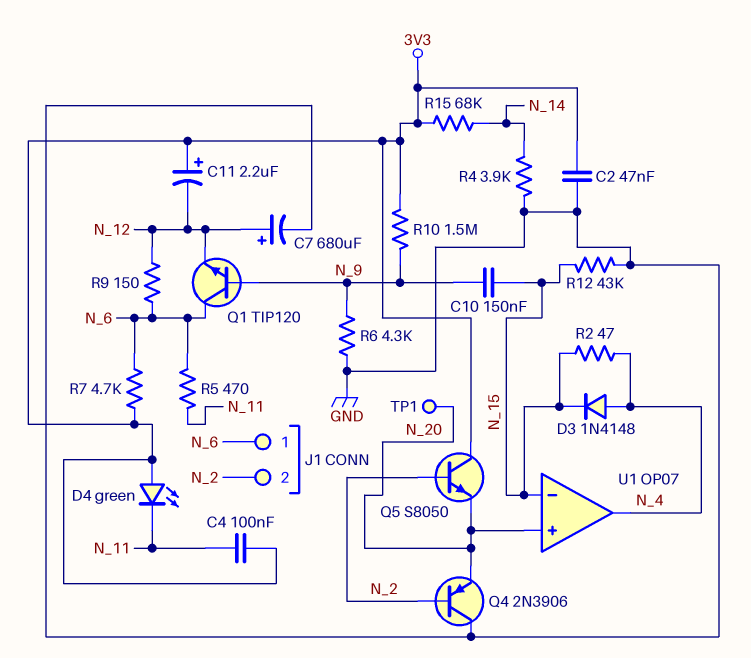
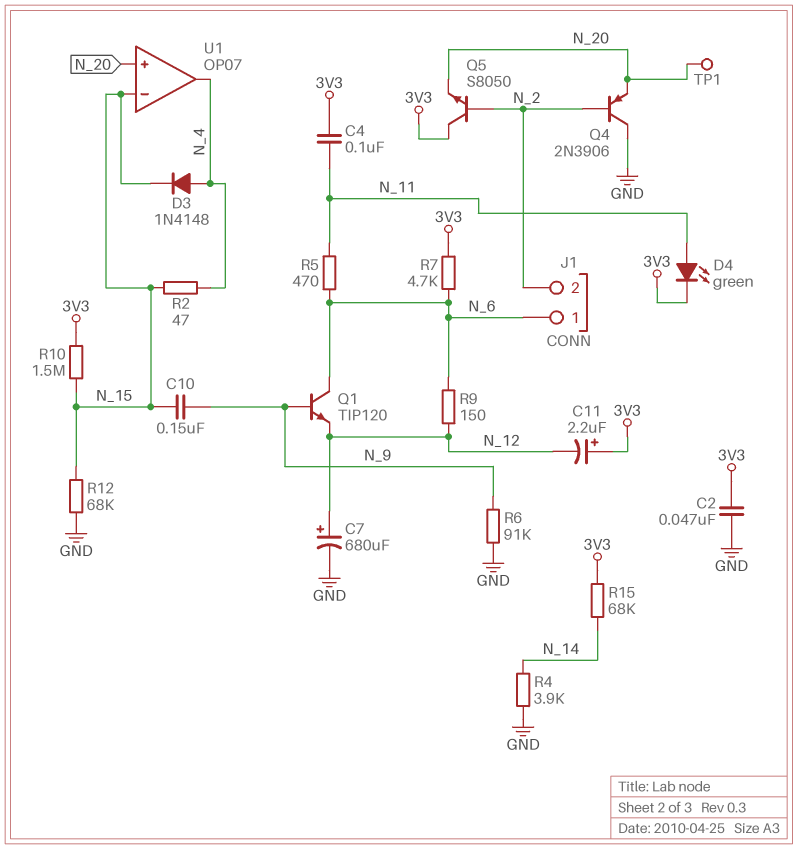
D4: LED green (A 3V3, K N_11) -> LED green (A N_11, K 3V3)
R6: 4.3k (GND, N_9) -> 91k (GND, N_9)
R10: 1.5M (3V3, N_9) -> 1.5M (3V3, N_15)
R12: 43k (GND, N_15) -> 68k (GND, N_15)

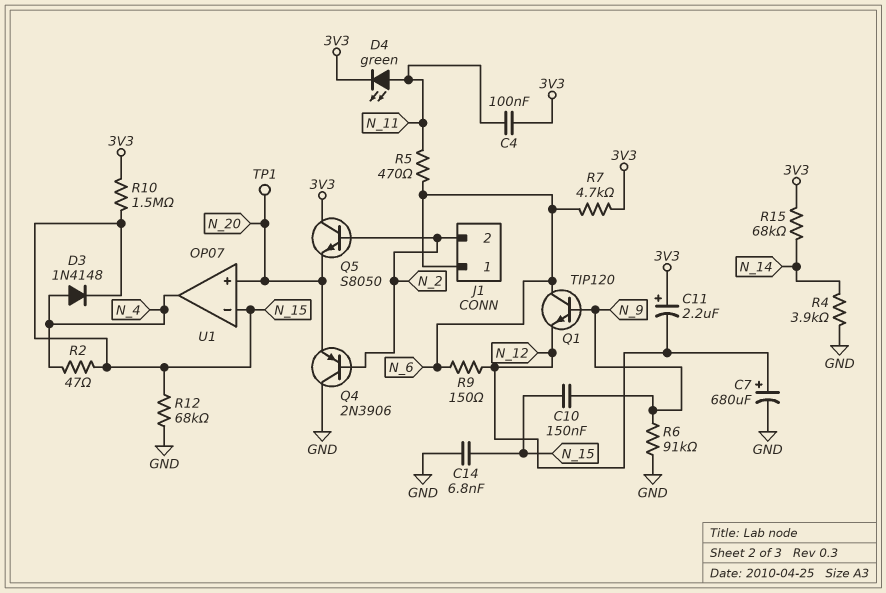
C2: 47nF (3V3, GND) -> none
C14: none -> 6.8nF (GND, N_15)

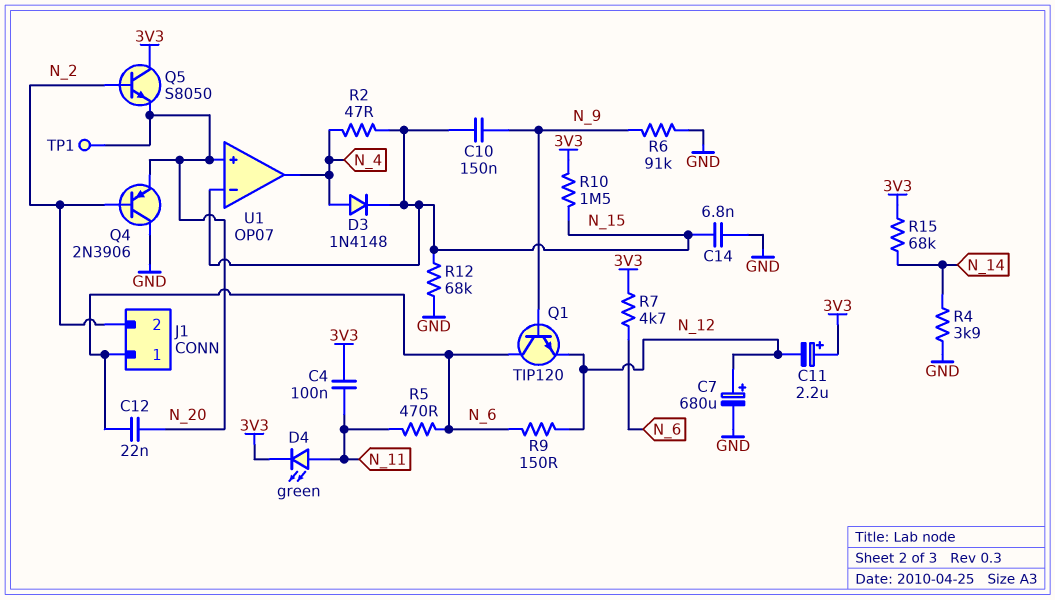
C12: none -> 22nF (N_6, N_20)

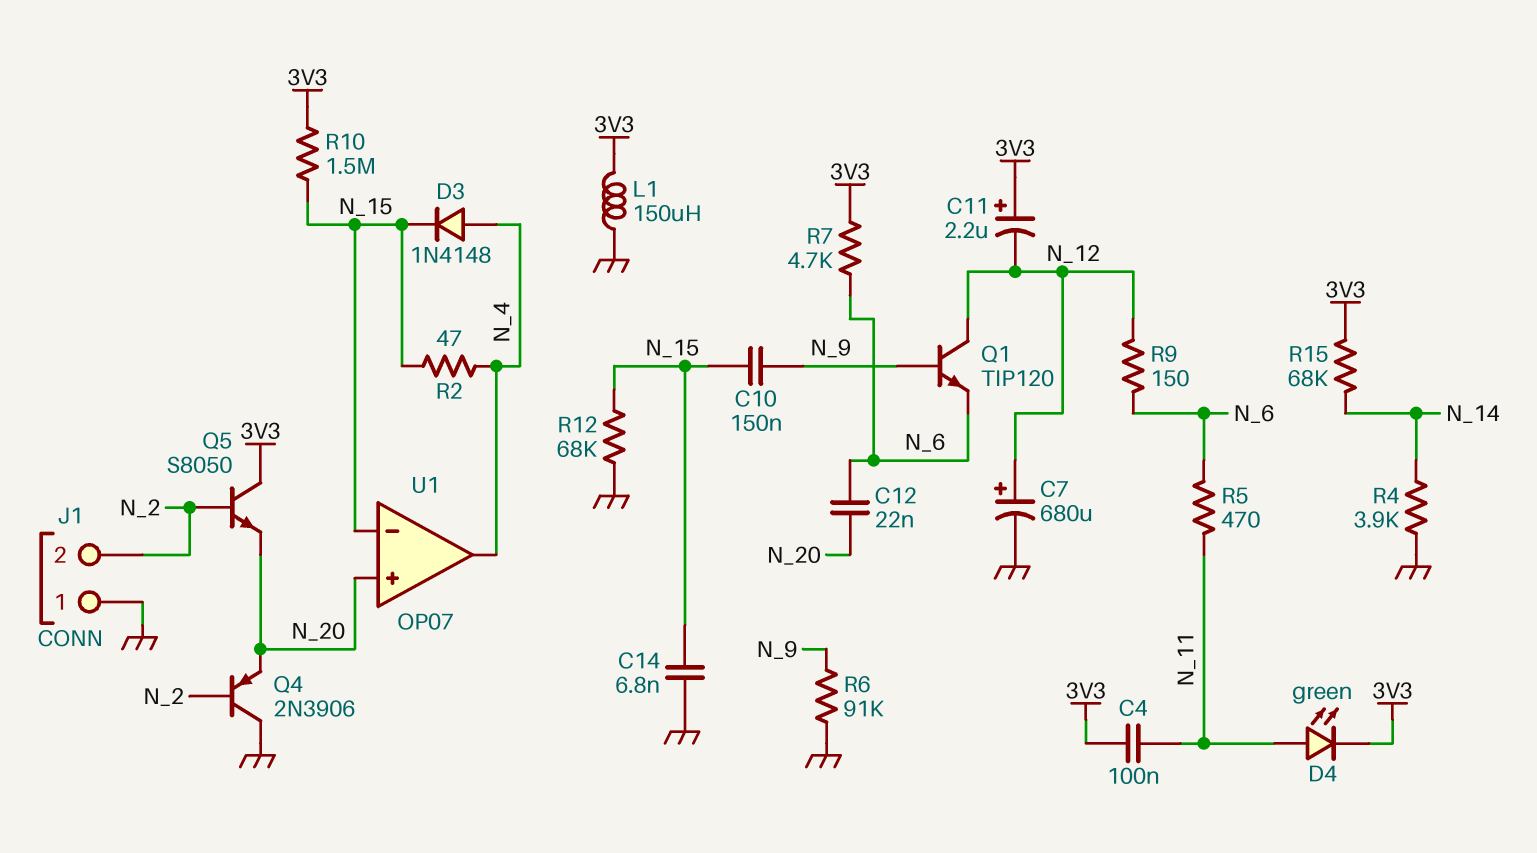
J1 pin 1: N_6 -> GND
L1: none -> 150uH (3V3, GND)
Q1: NPN TIP120 (B N_9, C N_6, E N_12) -> NPN TIP120 (B N_9, C N_12, E N_6)
TP1: test point (N_20) -> none

